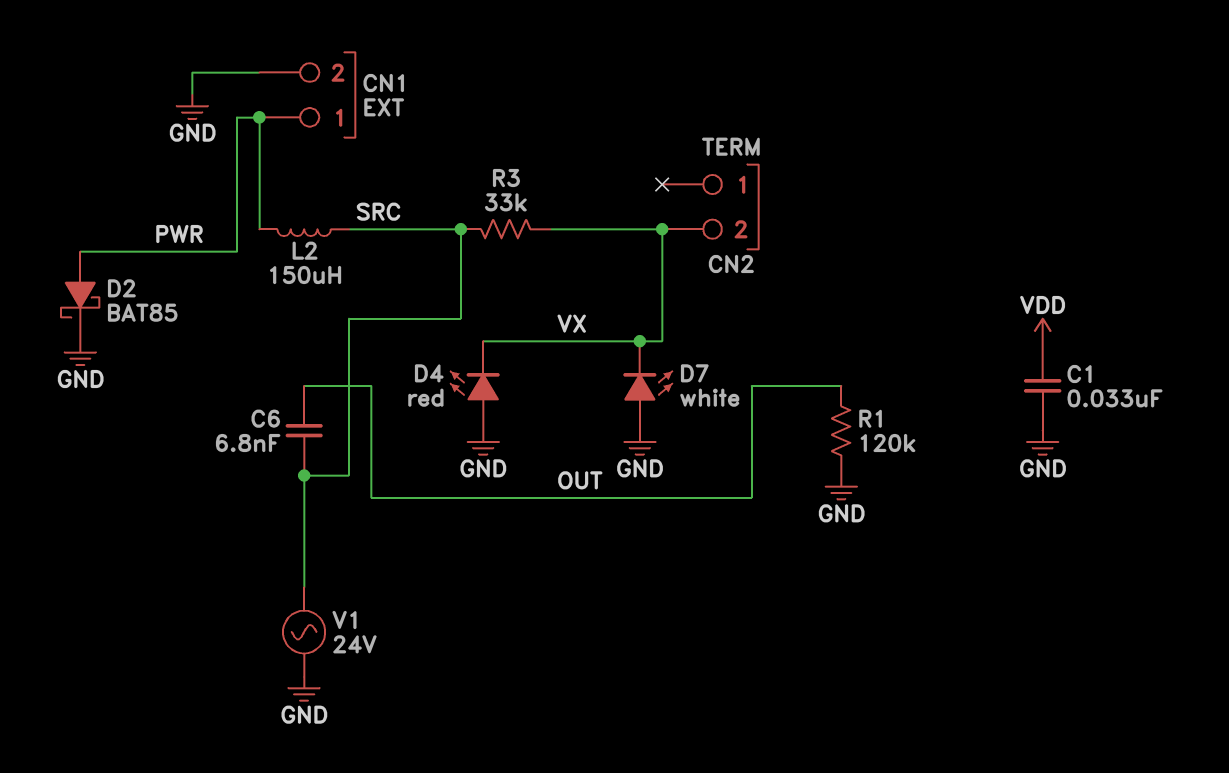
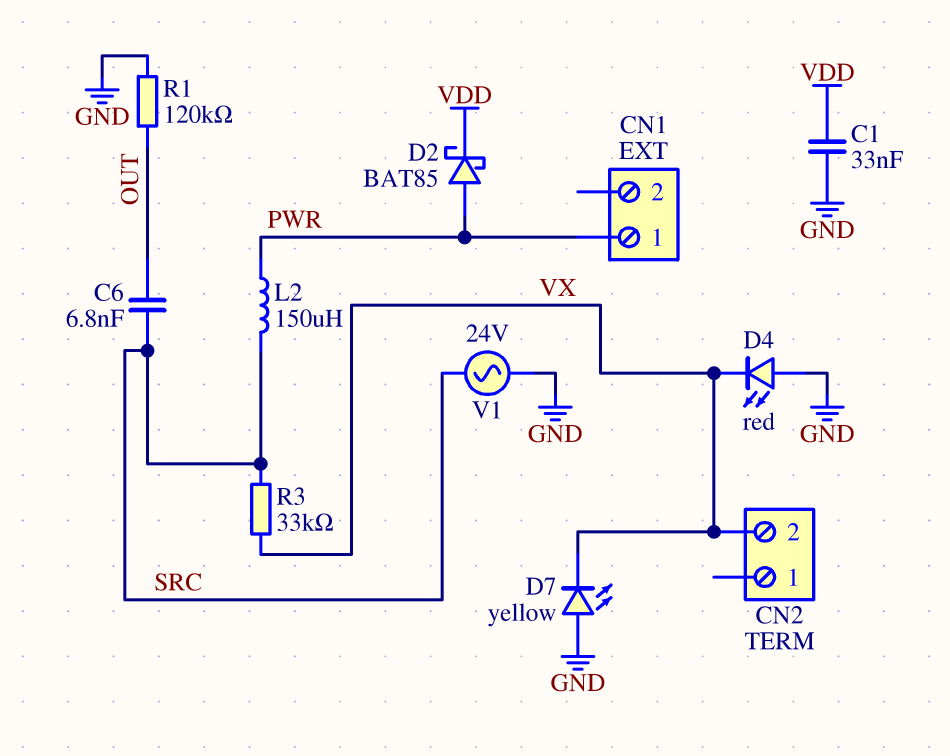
CN1 pin 2: GND -> none
D2: schottky BAT85 (A PWR, K GND) -> schottky BAT85 (A PWR, K VDD)
D7: LED white (A GND, K VX) -> LED yellow (A GND, K VX)

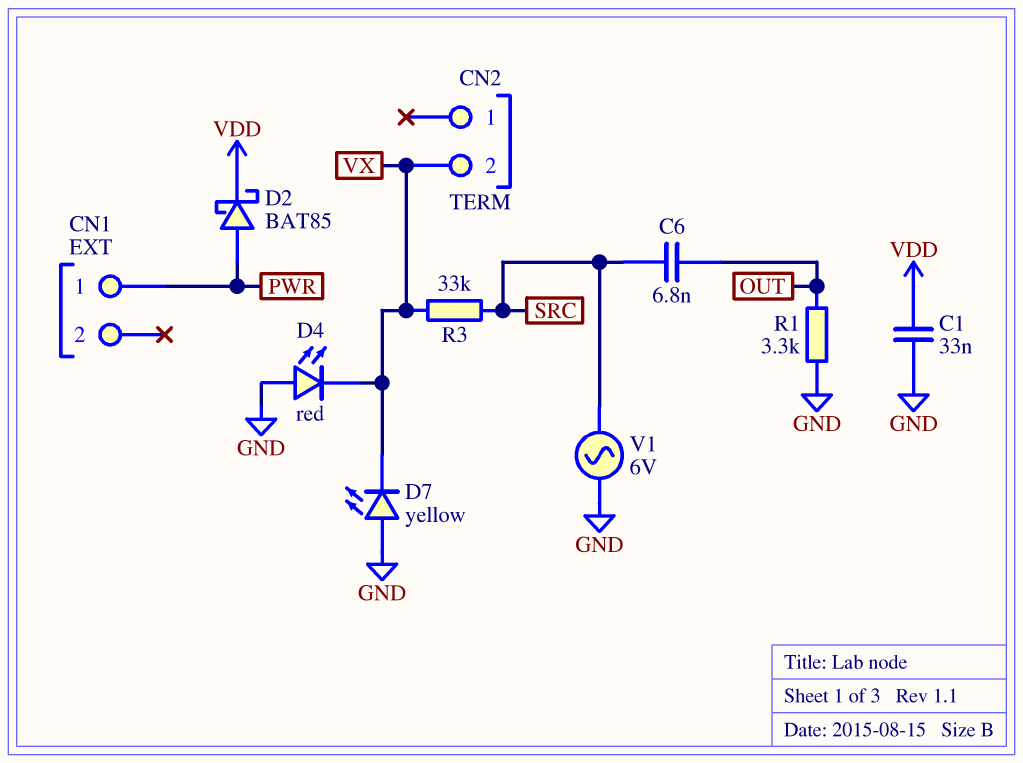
L2: 150uH (PWR, SRC) -> none
R1: 120k (GND, OUT) -> 3.3k (GND, OUT)
V1: AC 24V (GND, SRC) -> AC 6V (GND, SRC)

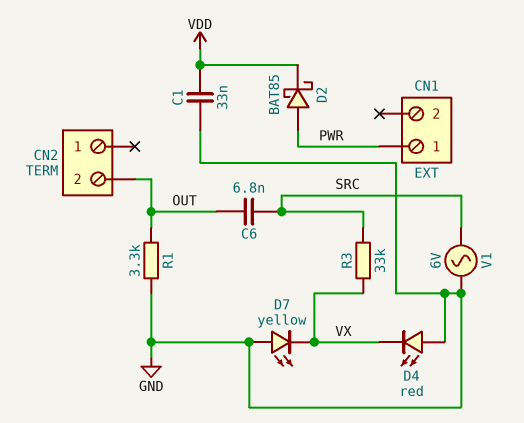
CN2 pin 2: VX -> OUT

